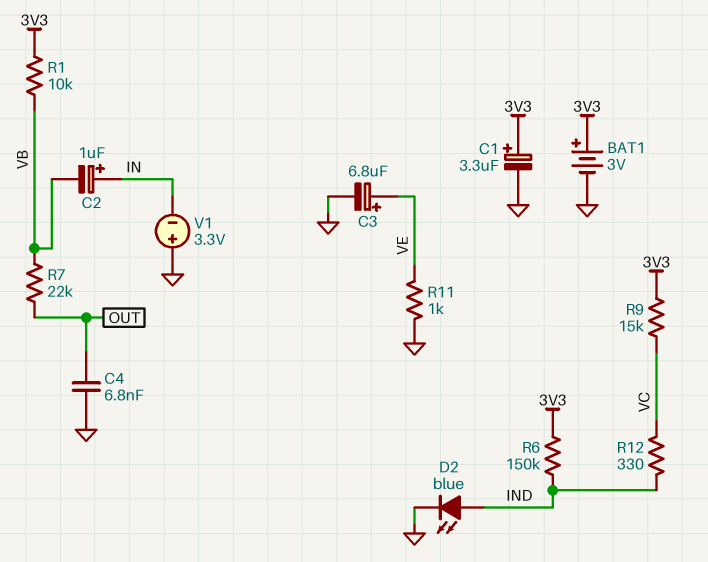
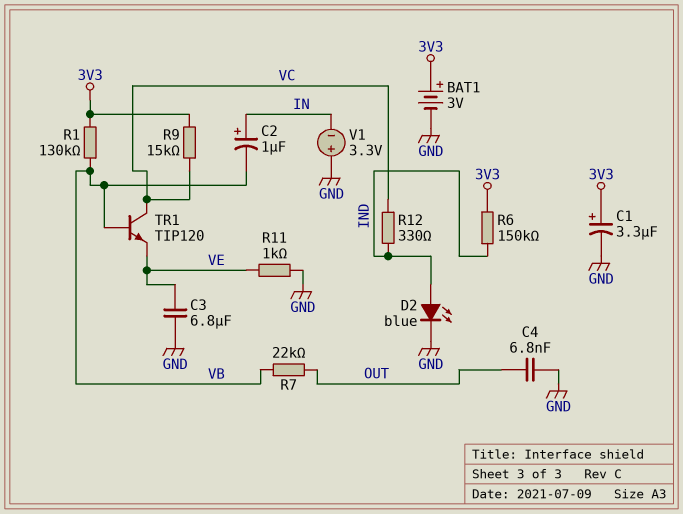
C3: 6.8uF (plus VE, minus GND) -> 6.8uF (GND, VE)
R1: 10k (3V3, VB) -> 130k (3V3, VB)
TR1: none -> NPN TIP120 (B VB, C VC, E VE)

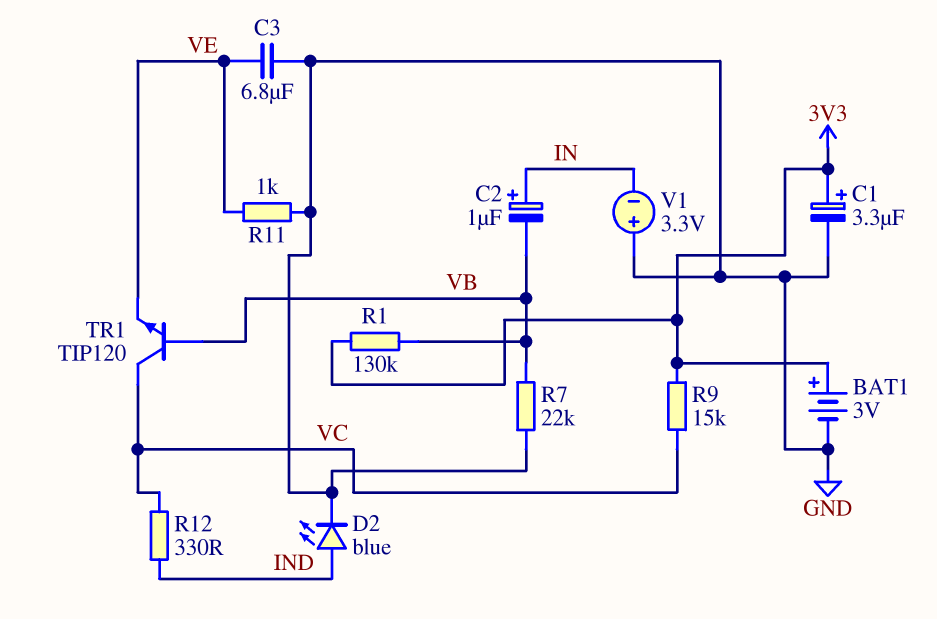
C4: 6.8nF (GND, OUT) -> none
R6: 150k (3V3, IND) -> none
R7: 22k (OUT, VB) -> 22k (GND, VB)

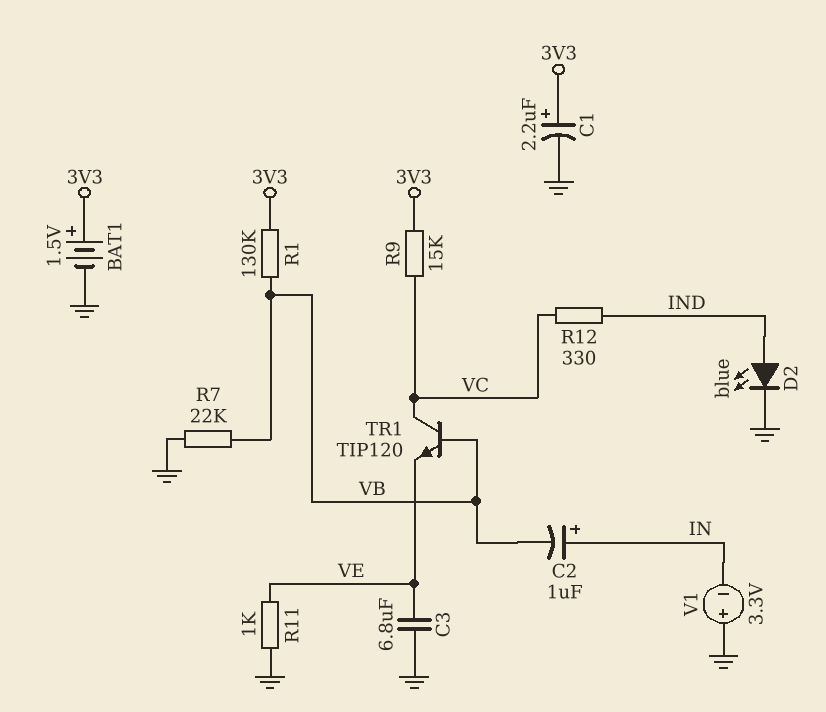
BAT1: 3V (plus 3V3, minus GND) -> 1.5V (plus 3V3, minus GND)
C1: 3.3uF (plus 3V3, minus GND) -> 2.2uF (plus 3V3, minus GND)

